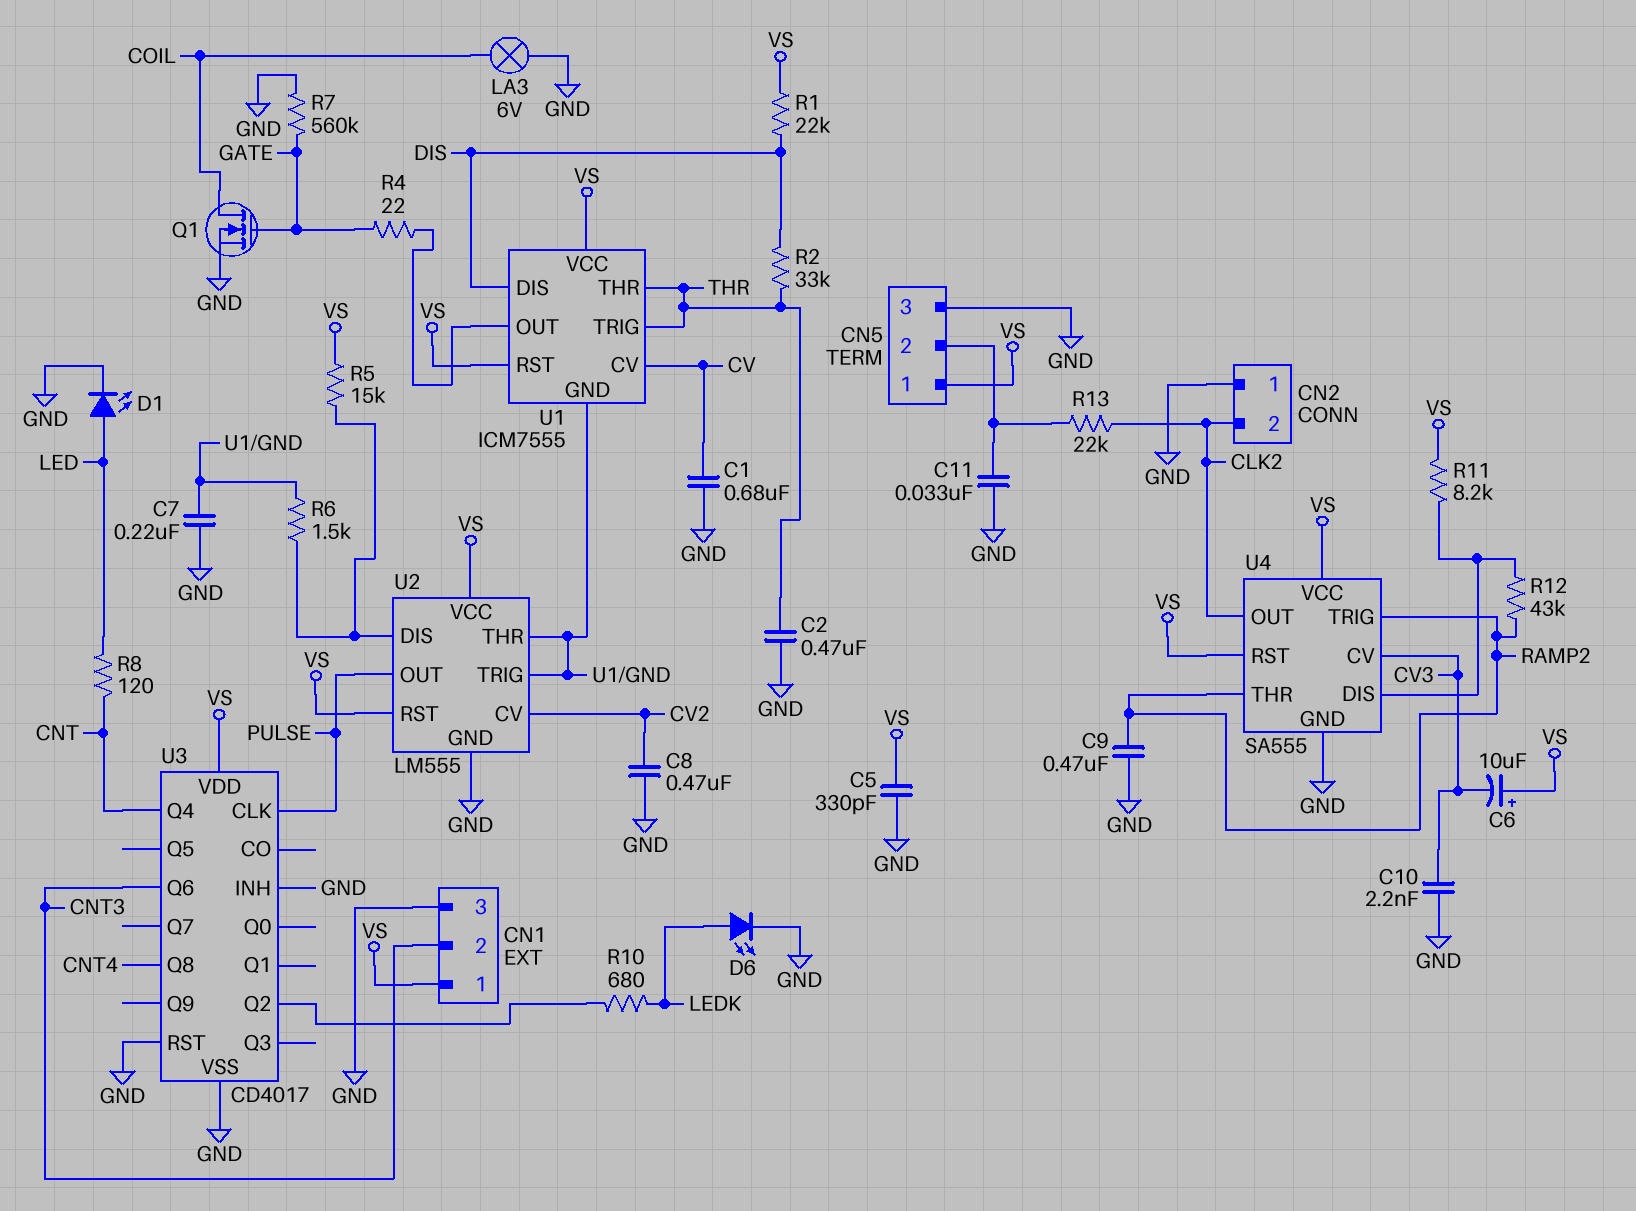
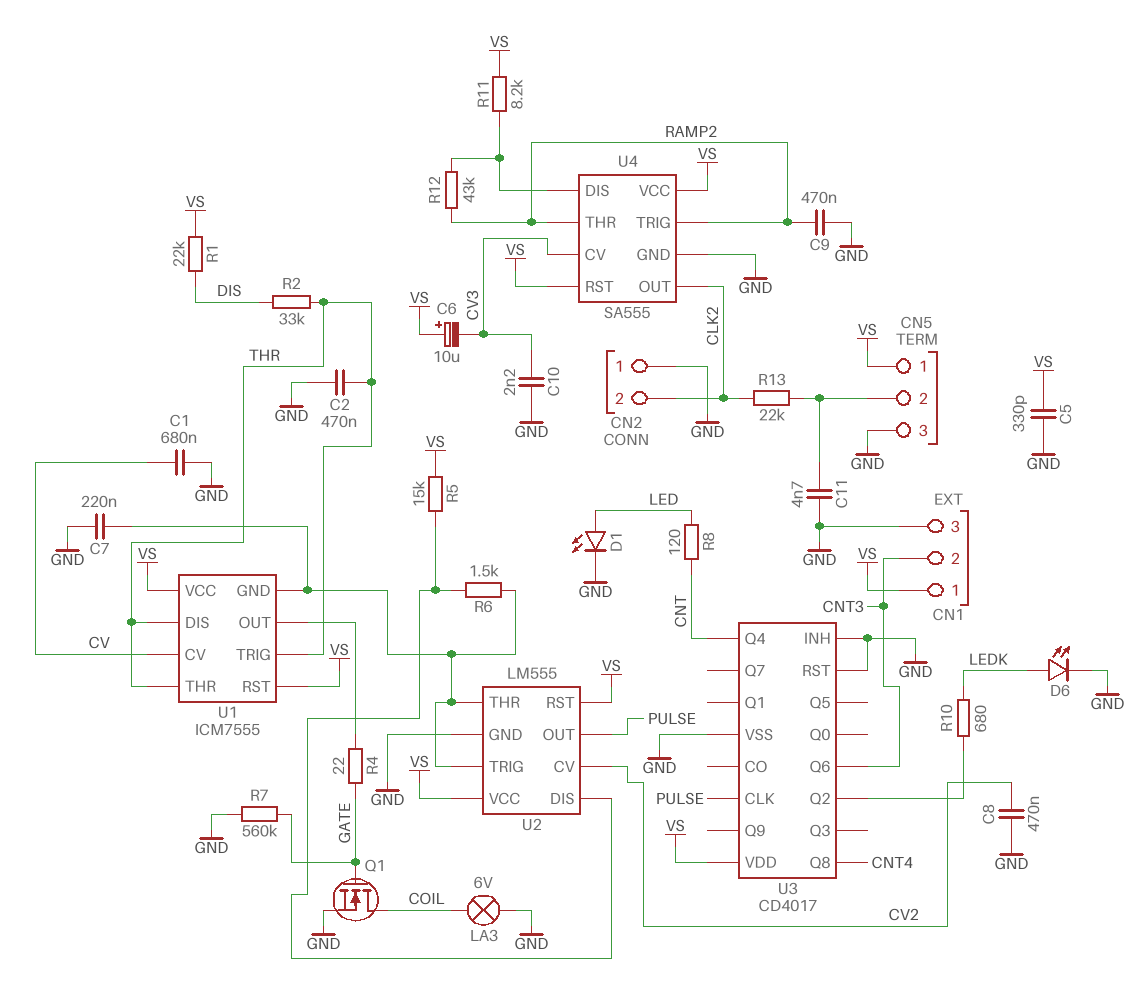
C11: 33nF (CN5/2, GND) -> 4.7nF (CN5/2, GND)
U1 pin DIS: DIS -> THR

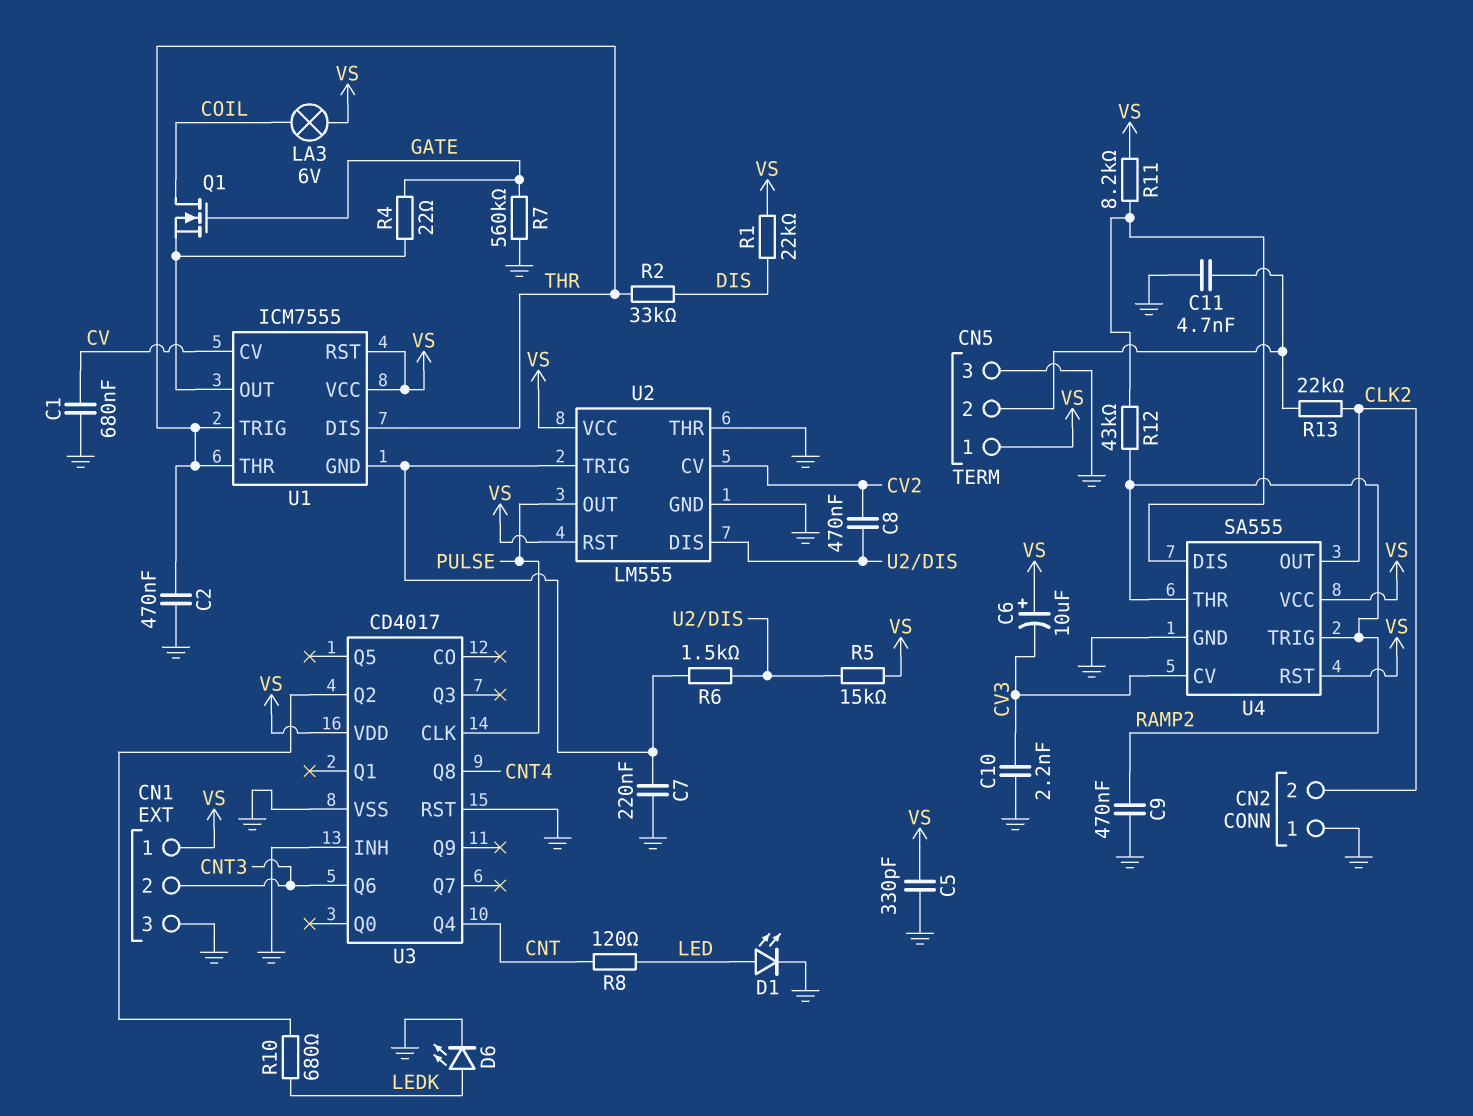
C8: 470nF (CV2, GND) -> 470nF (CV2, U2/DIS)
LA3: lamp 6V (COIL, GND) -> lamp 6V (COIL, VS)
Q1: NMOS (G GATE, D COIL, S GND) -> NMOS (G GATE, D COIL, S U1/OUT)
U2 pin THR: U1/GND -> GND

